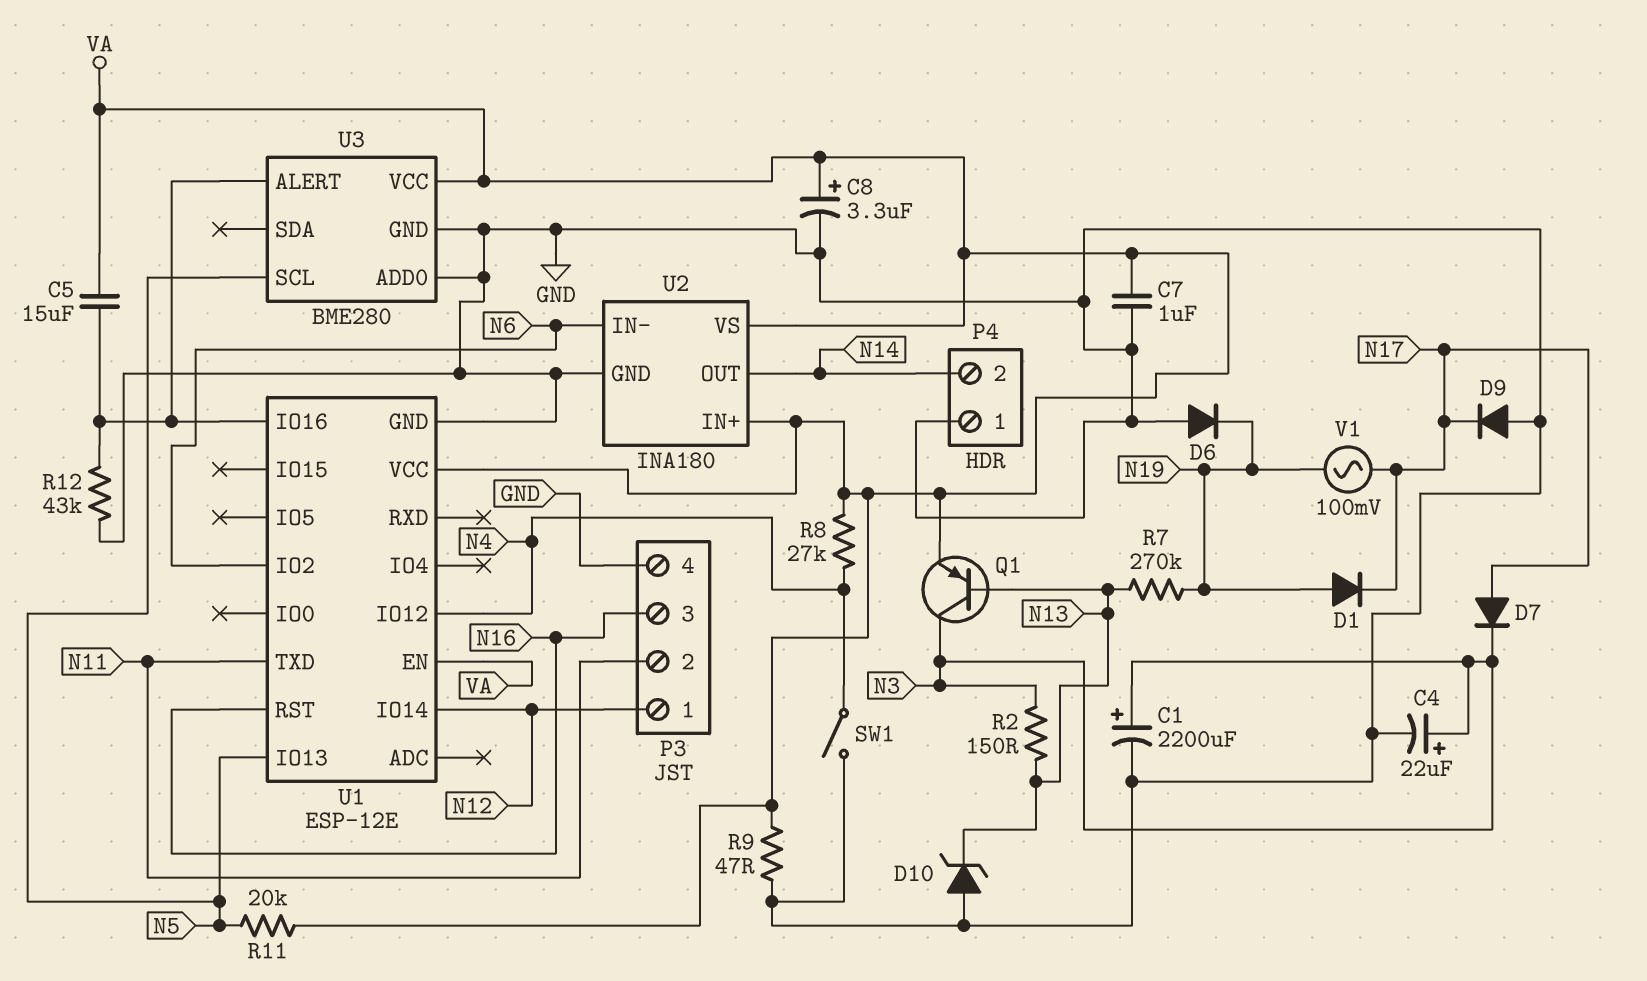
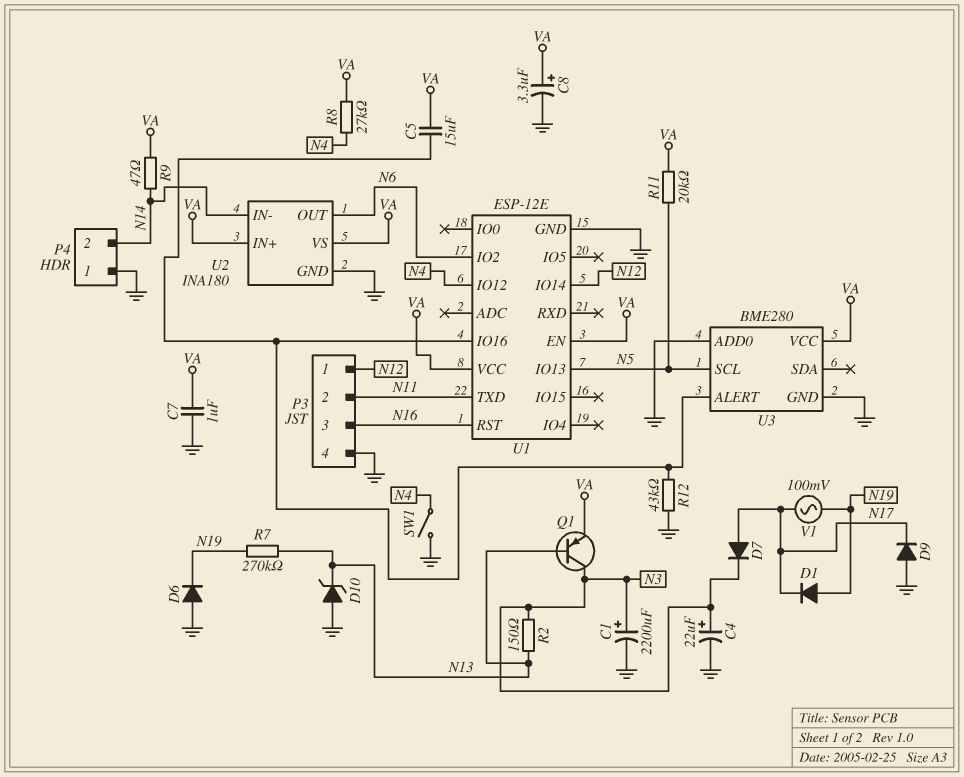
R9: 47 (GND, VA) -> 47 (N14, VA)
U2 pin IN-: N6 -> N14
U2 pin OUT: N14 -> N6

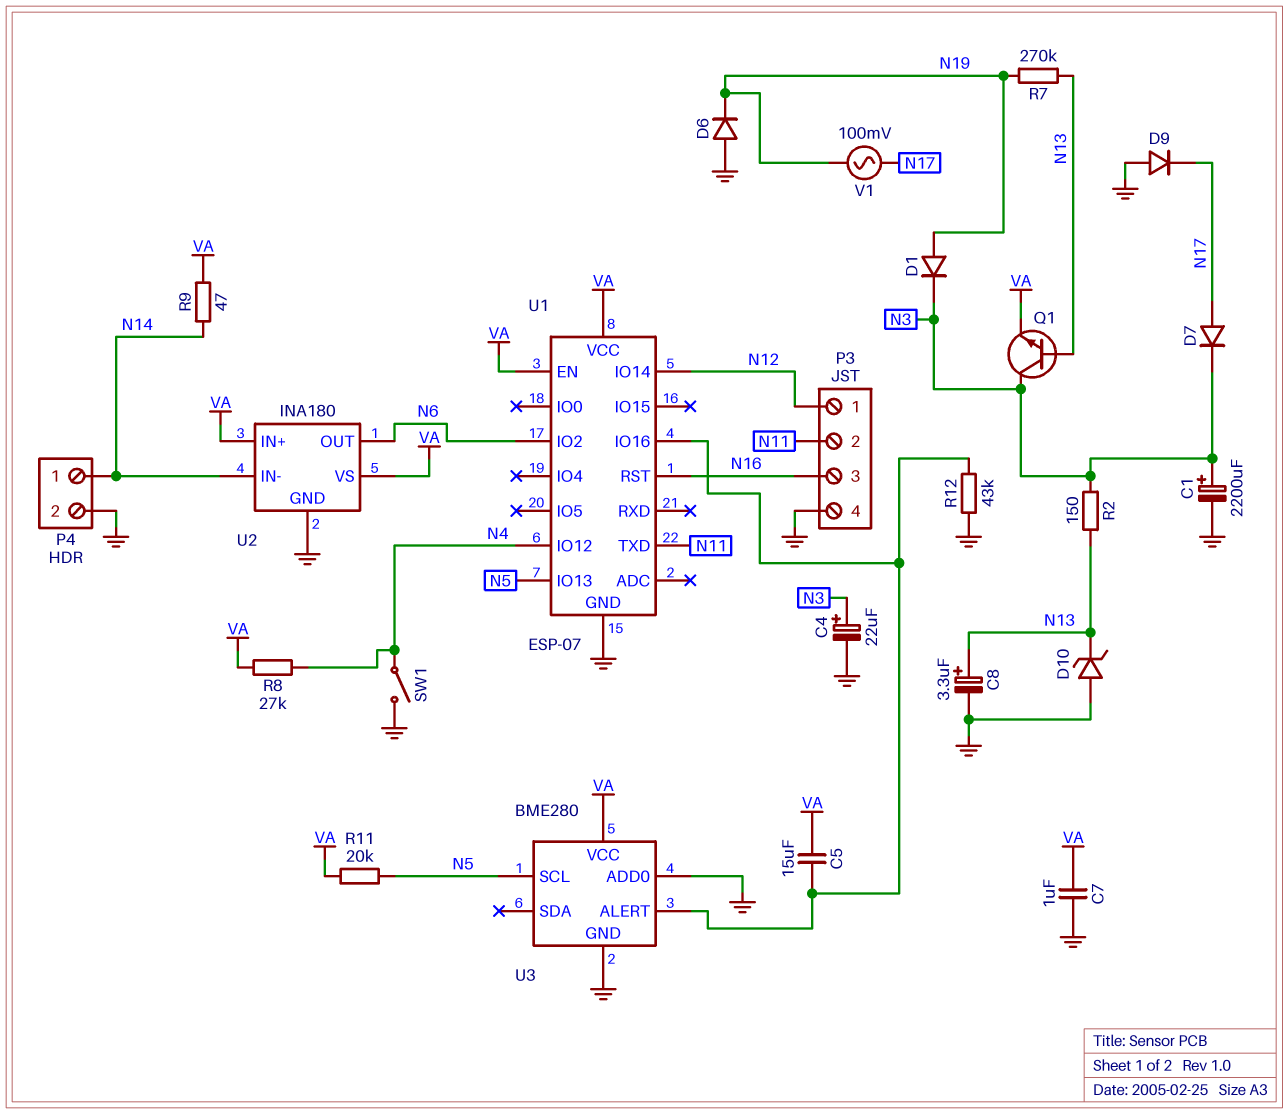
C8: 3.3uF (plus VA, minus GND) -> 3.3uF (plus N13, minus GND)
D1: diode (A N19, K N17) -> diode (A N19, K N3)
P4 pin 1: GND -> N14
P4 pin 2: N14 -> GND
Q1: PNP (B N13, C N3, E VA) -> NPN (B N13, C N3, E VA)
U1: ESP-12E -> ESP-07

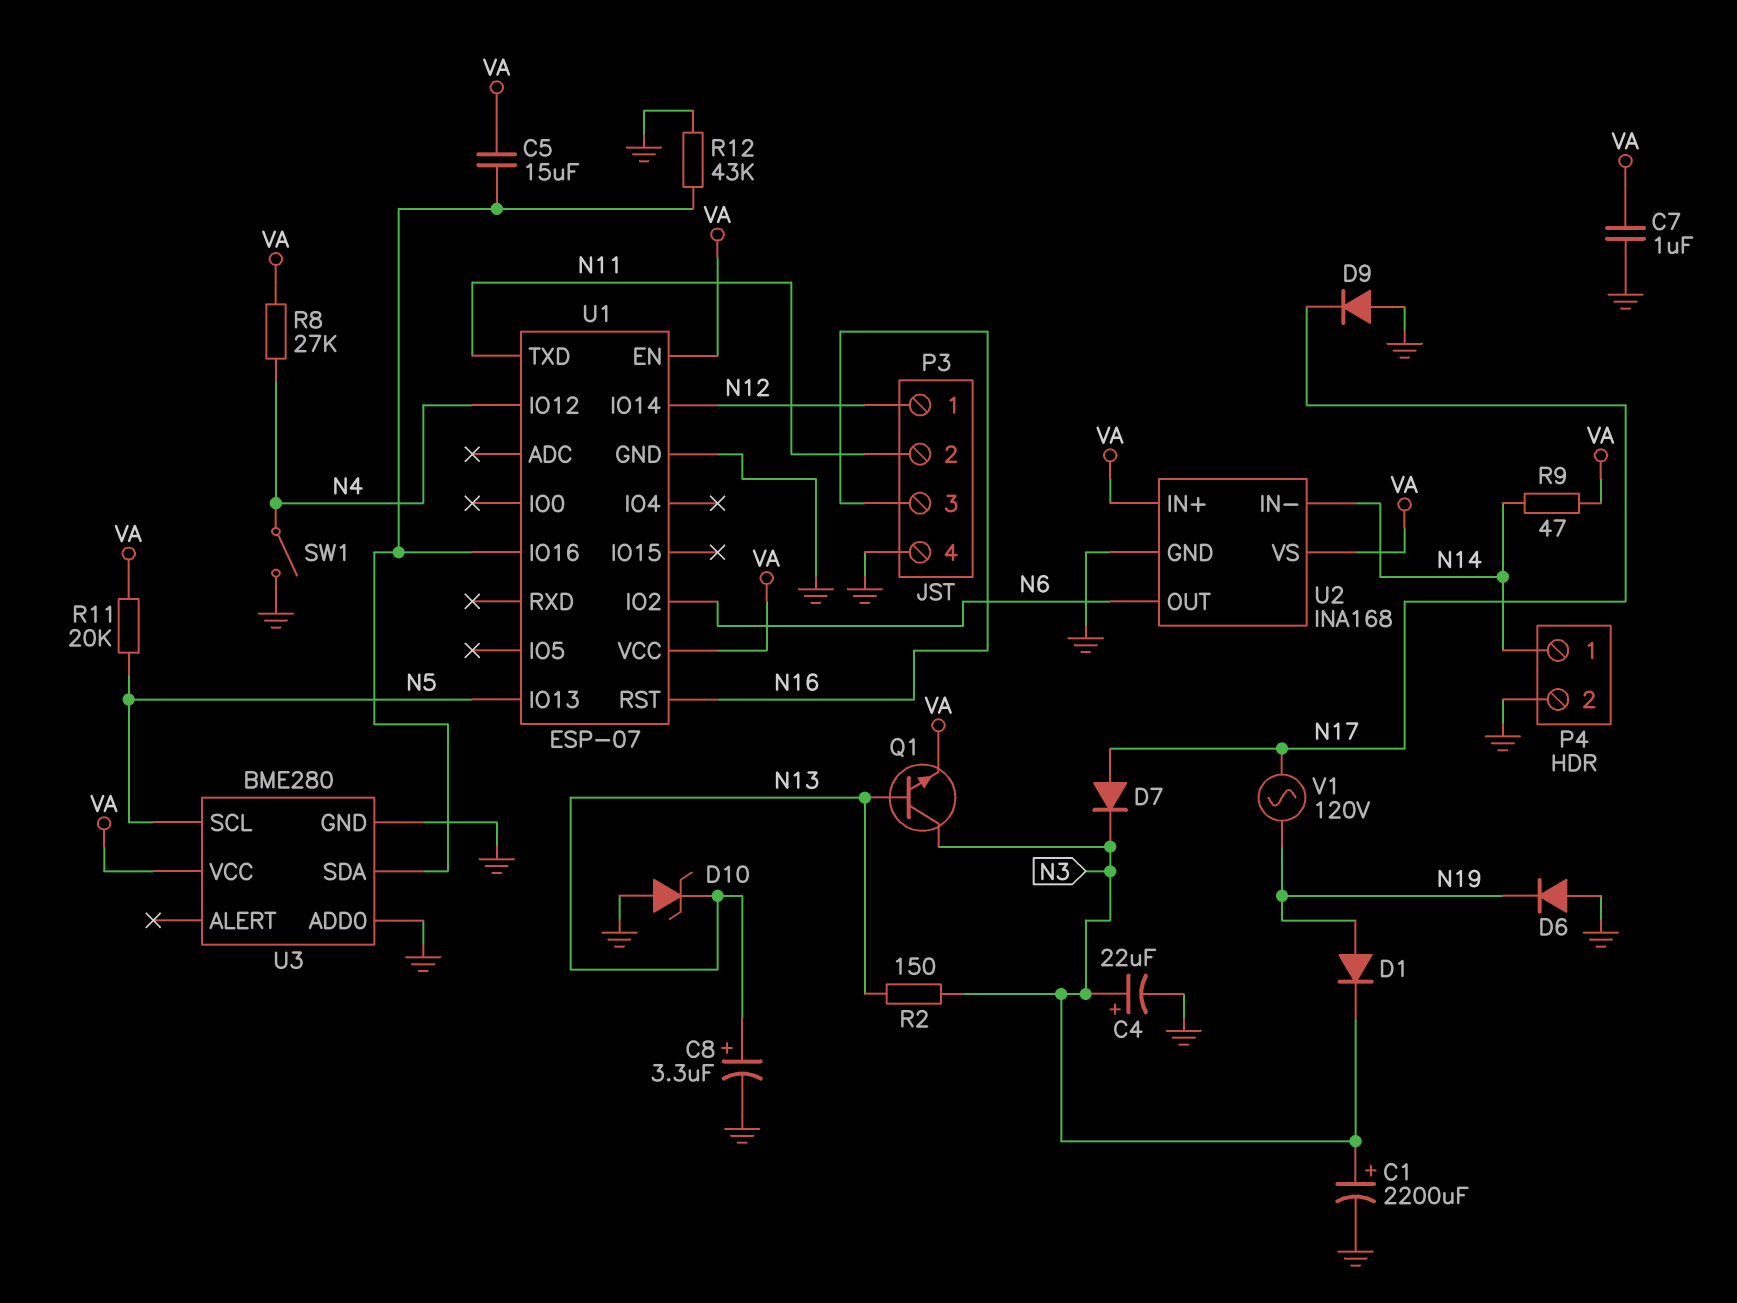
R7: 270k (N13, N19) -> none
U2: INA180 -> INA168
U3 pin ALERT: U1/IO16 -> none
U3 pin SDA: none -> U1/IO16
V1: AC 100mV (N17, N19) -> AC 120V (N17, N19)

